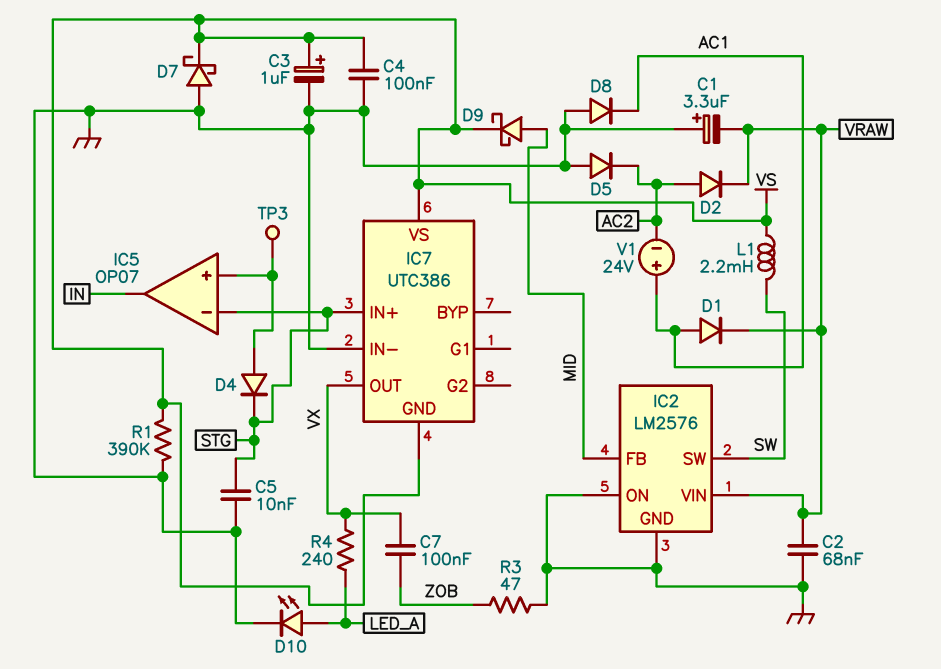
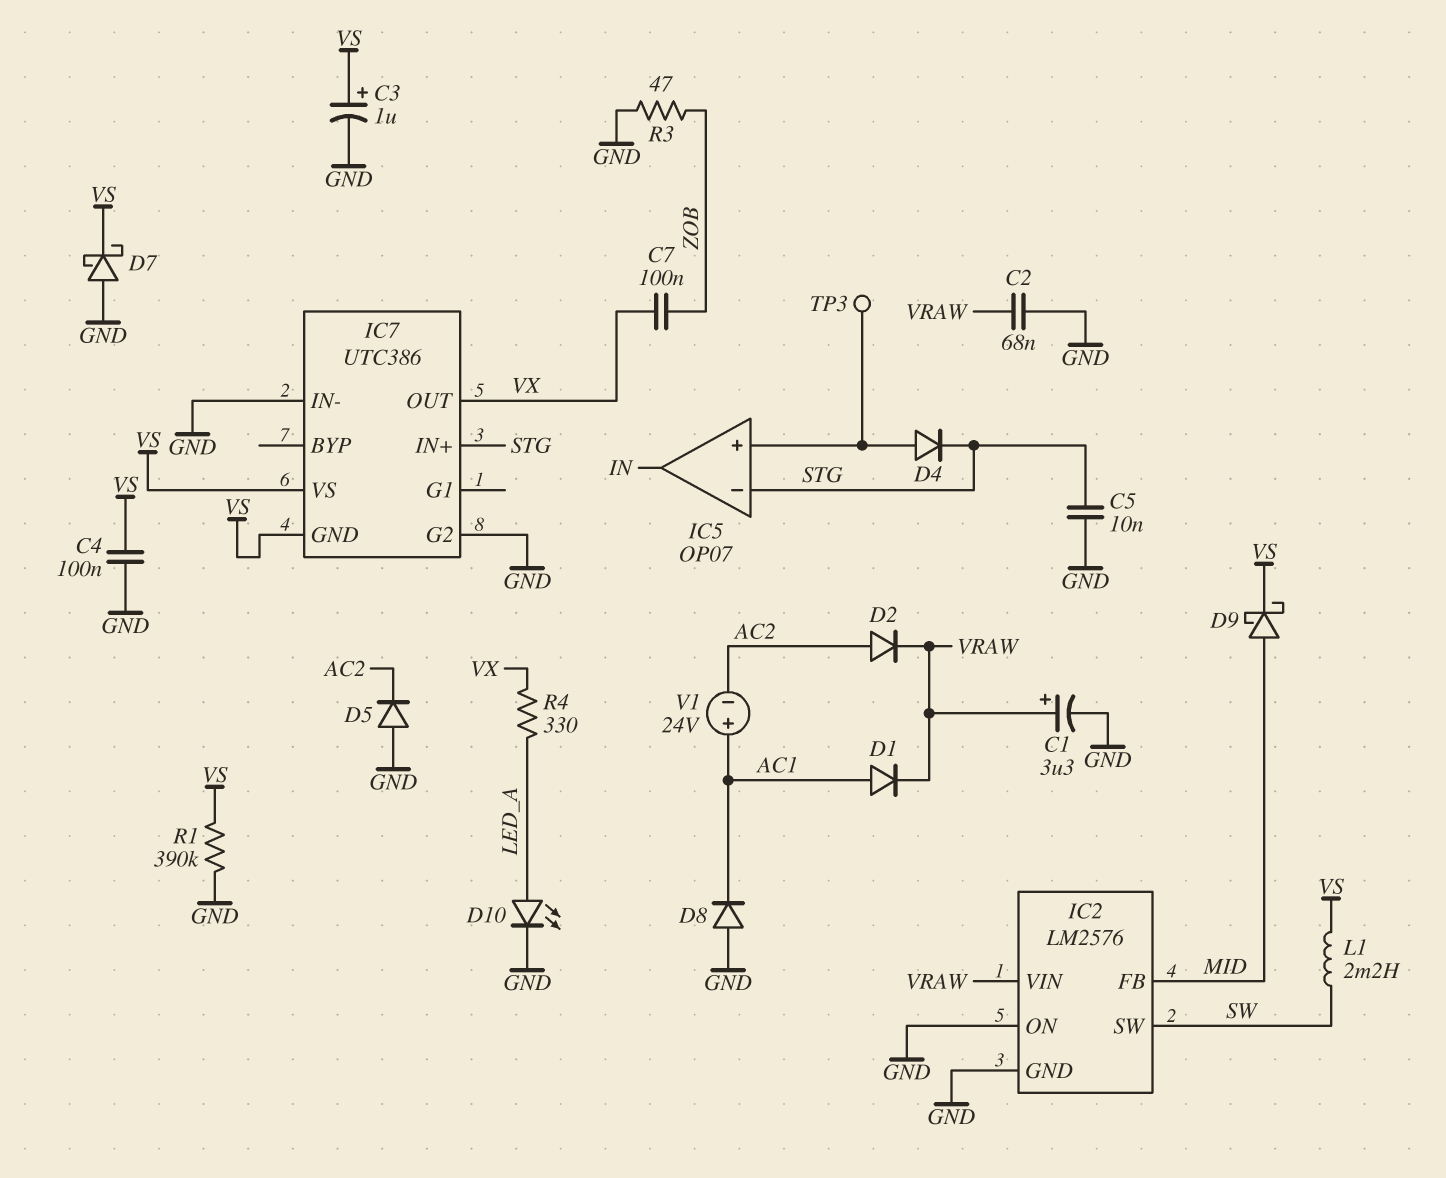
C1: 3.3uF (plus GND, minus VRAW) -> 3.3uF (plus VRAW, minus GND)
IC7 pin G2: none -> GND
R4: 240 (LED_A, VX) -> 330 (LED_A, VX)

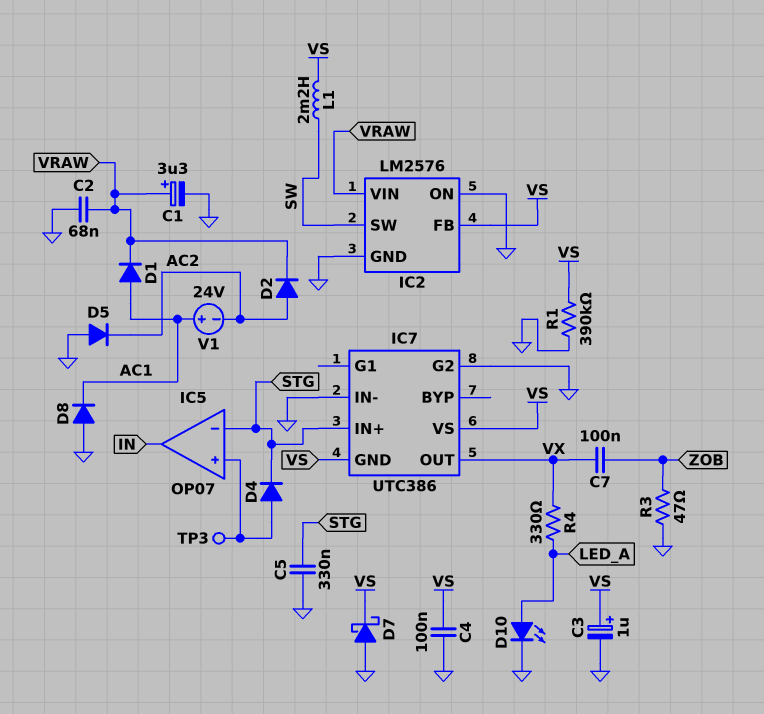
C5: 10nF (GND, STG) -> 330nF (GND, STG)
D9: schottky (A MID, K VS) -> none
IC2 pin FB: MID -> VS

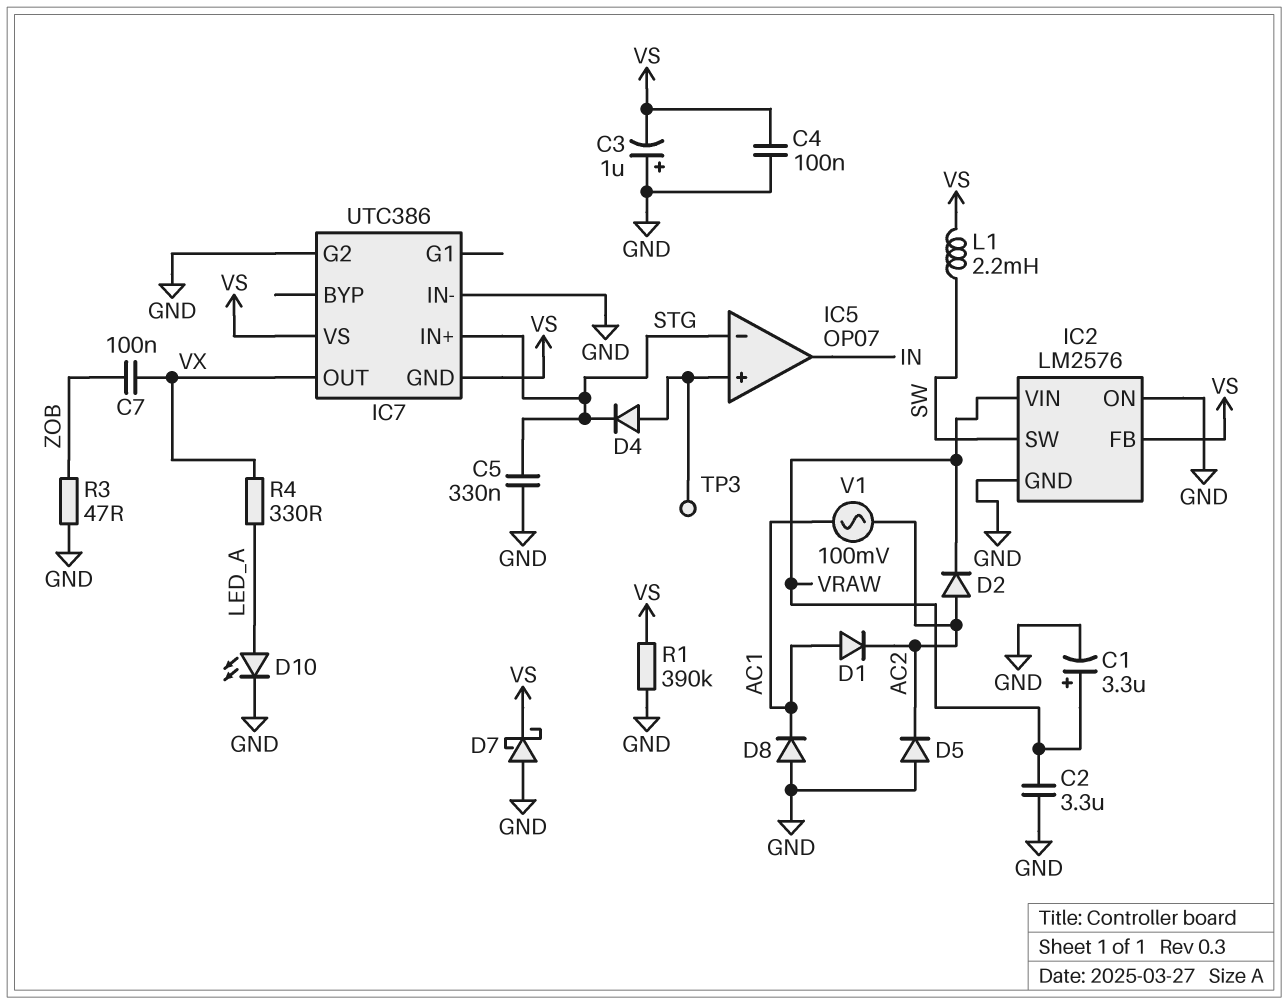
C2: 68nF (GND, VRAW) -> 3.3uF (GND, VRAW)
C3: 1uF (plus VS, minus GND) -> 1uF (plus GND, minus VS)
D1: diode (A AC1, K VRAW) -> diode (A AC1, K AC2)
V1: 24V (plus AC1, minus AC2) -> AC 100mV (AC1, AC2)

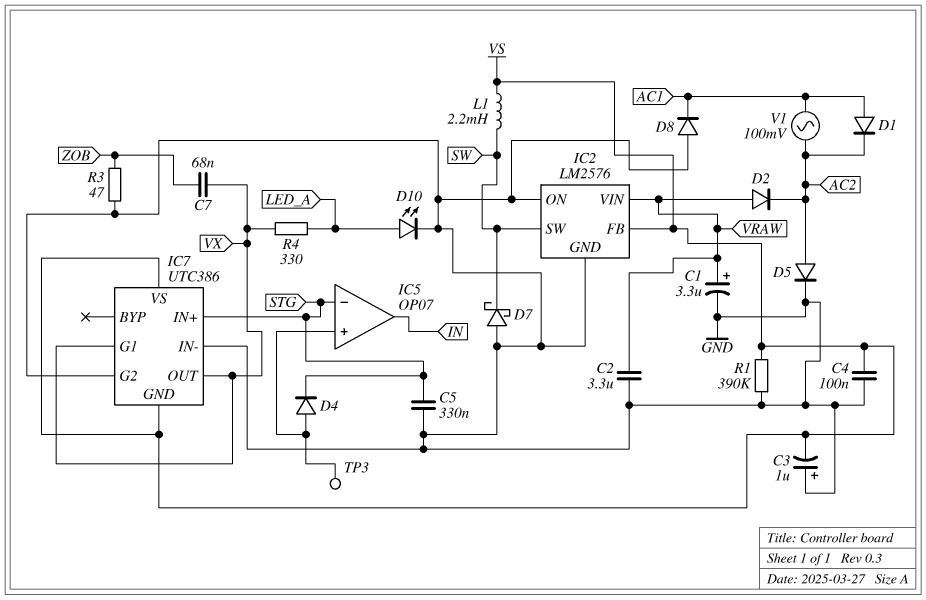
C7: 100nF (VX, ZOB) -> 68nF (VX, ZOB)
D2: diode (A AC2, K VRAW) -> diode (A VRAW, K AC2)
D5: diode (A GND, K AC2) -> diode (A AC2, K GND)
D7: schottky (A GND, K VS) -> schottky (A GND, K SW)
IC7 pin G1: none -> VX

